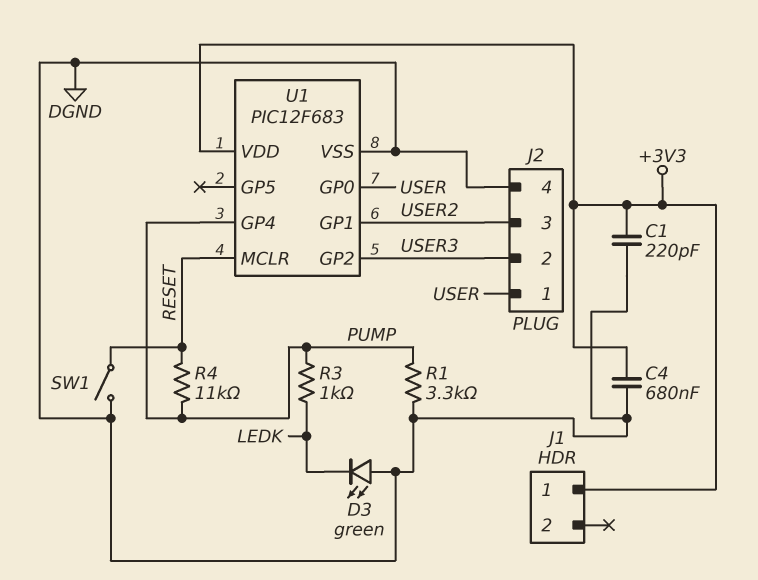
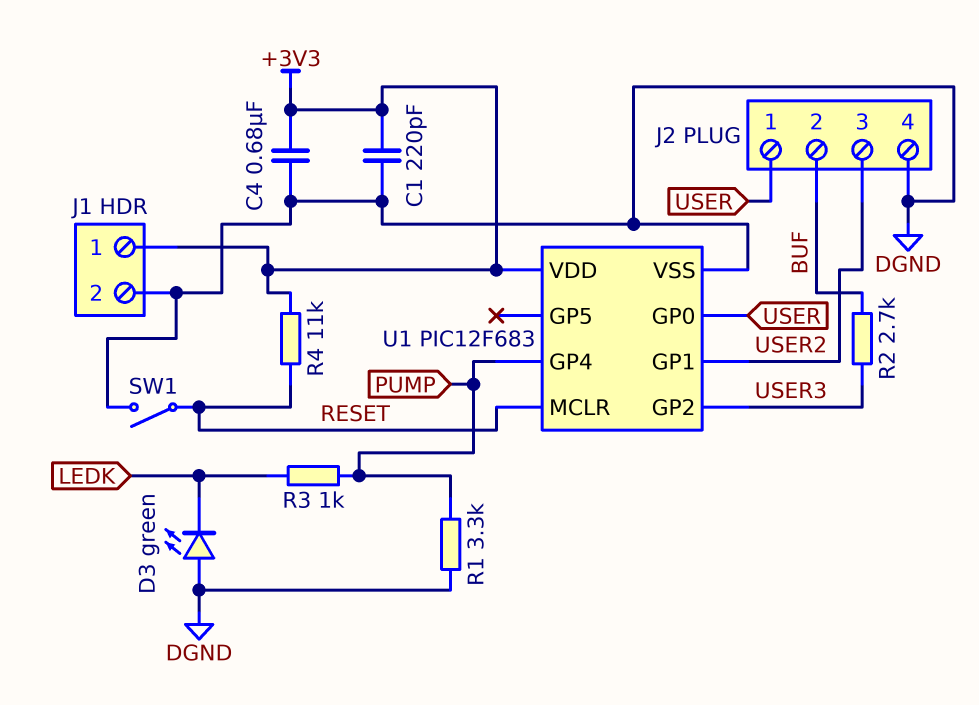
J1 pin 2: none -> DGND
J2 pin 2: USER3 -> BUF
R2: none -> 2.7k (BUF, USER3)
R4: 11k (PUMP, RESET) -> 11k (+3V3, RESET)

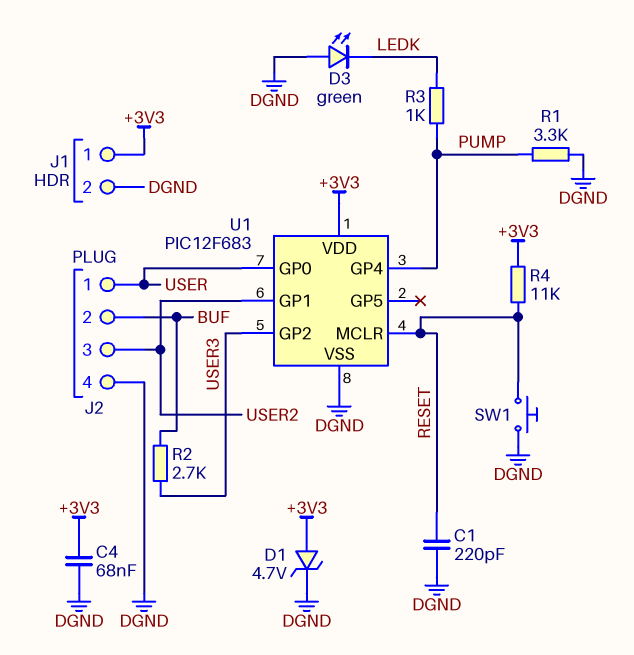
C1: 220pF (+3V3, DGND) -> 220pF (DGND, RESET)
C4: 680nF (+3V3, DGND) -> 68nF (+3V3, DGND)
D1: none -> zener 4.7V (A +3V3, K DGND)
SW1: switch (DGND, RESET) -> button (DGND, RESET)

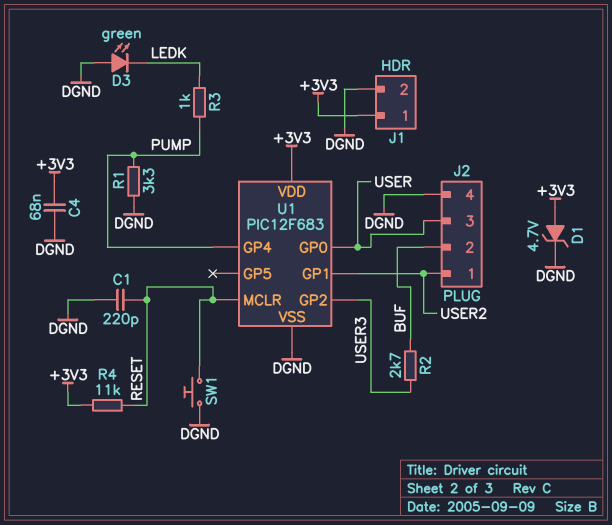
J2 pin 1: USER -> USER2
J2 pin 3: USER2 -> USER

